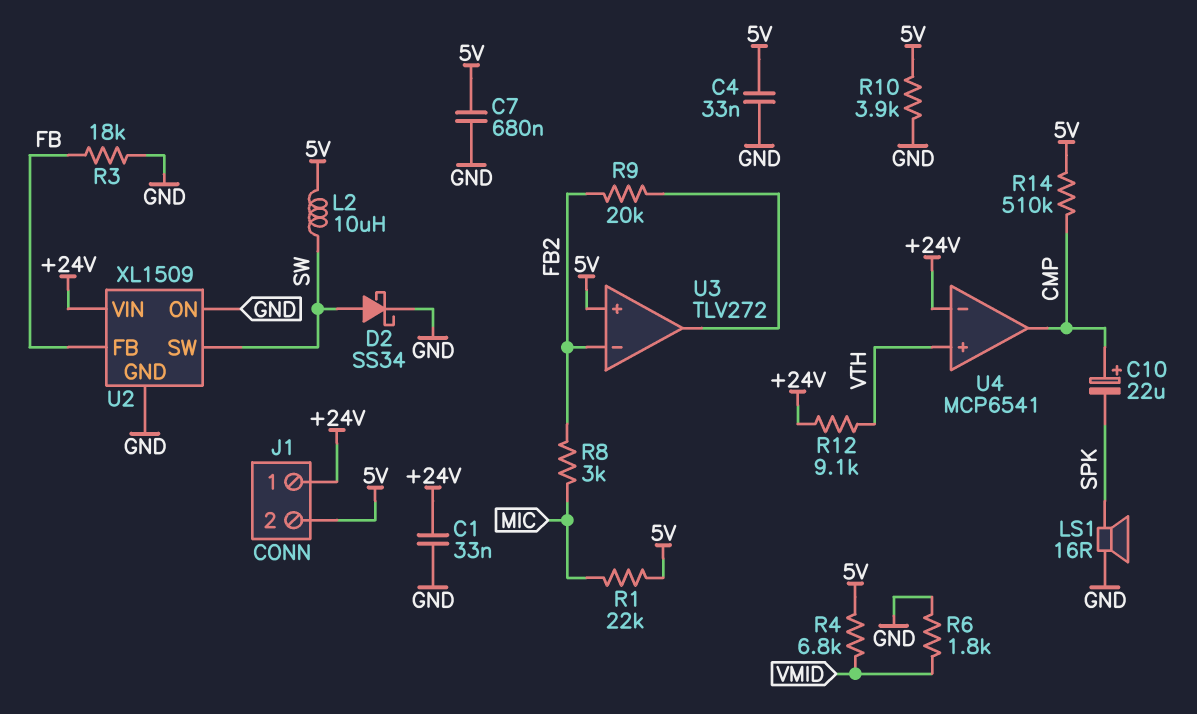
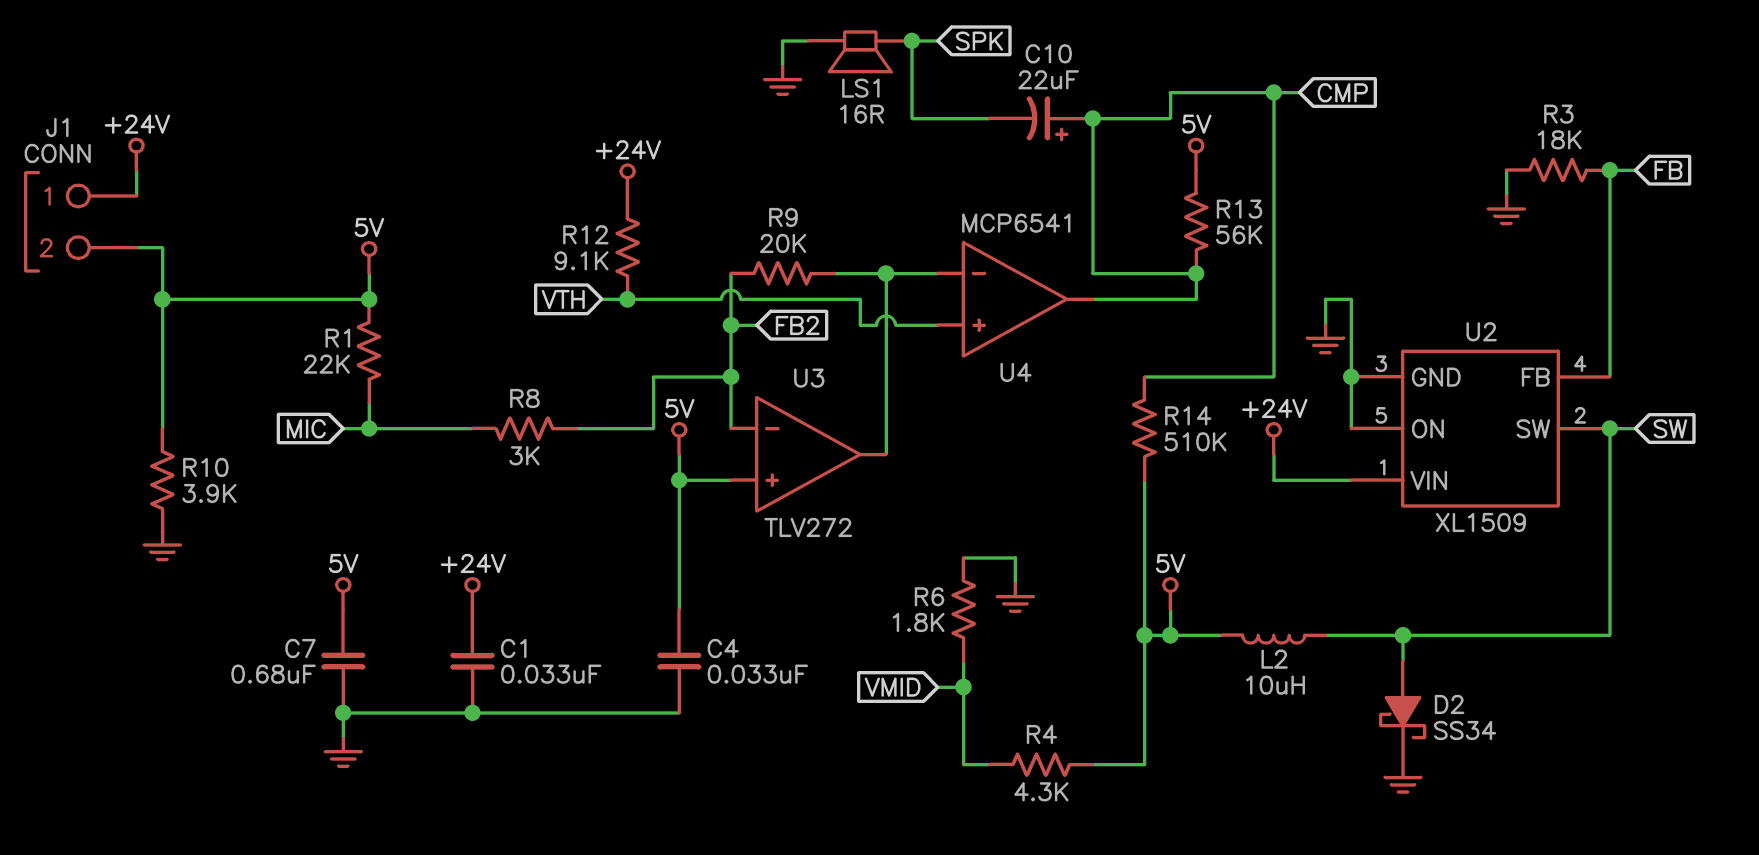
R4: 6.8k (5V, VMID) -> 4.3k (5V, VMID)
R13: none -> 56k (5V, CMP)
U4 pin in-: +24V -> U3/out

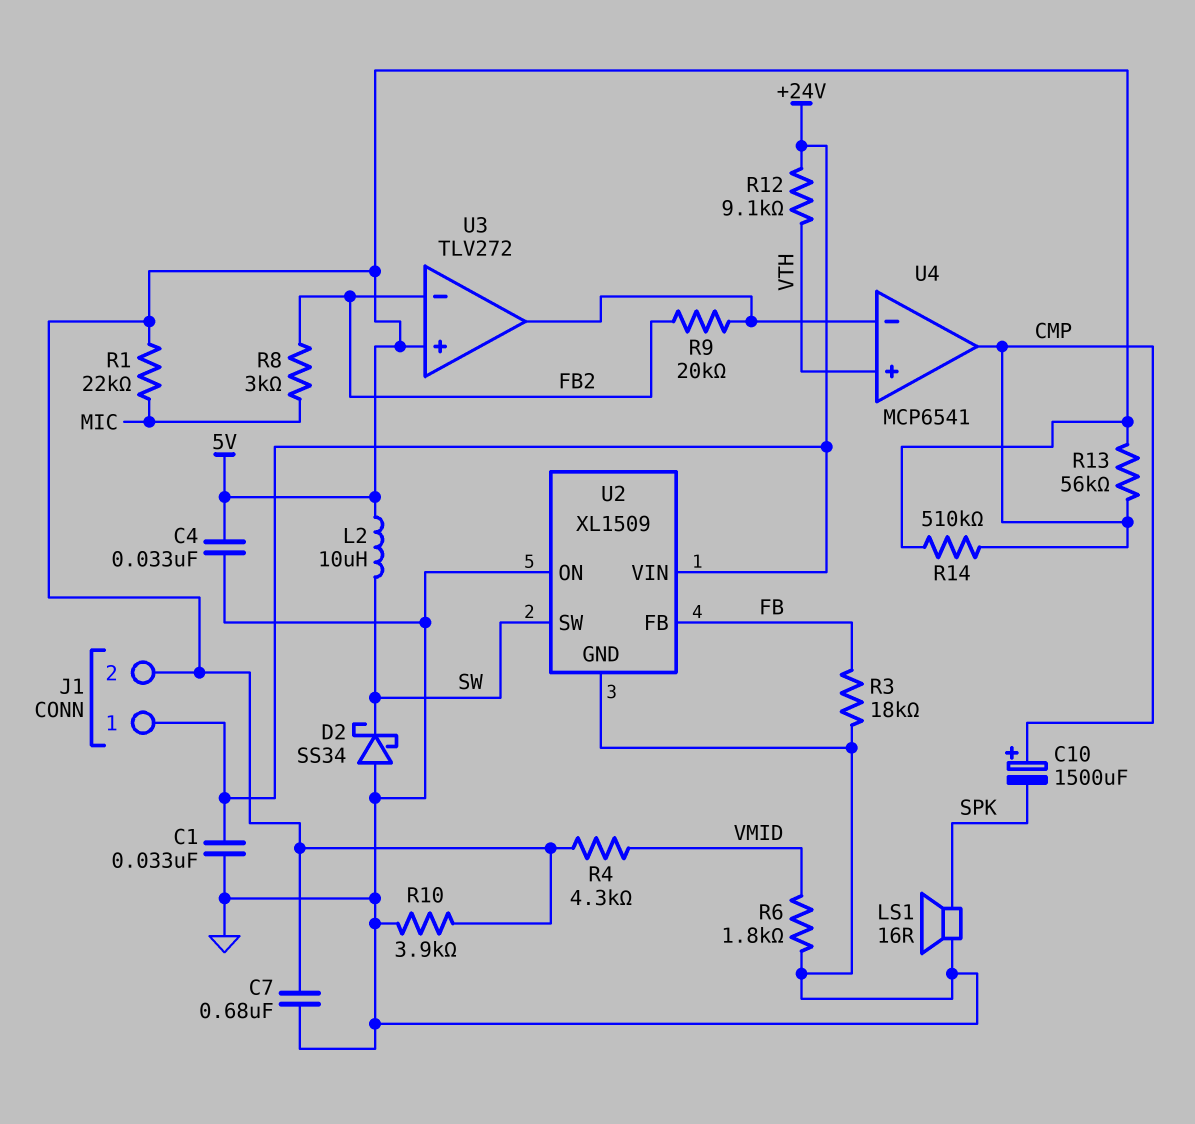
C10: 22uF (plus CMP, minus SPK) -> 1500uF (plus CMP, minus SPK)
D2: schottky SS34 (A SW, K GND) -> schottky SS34 (A GND, K SW)

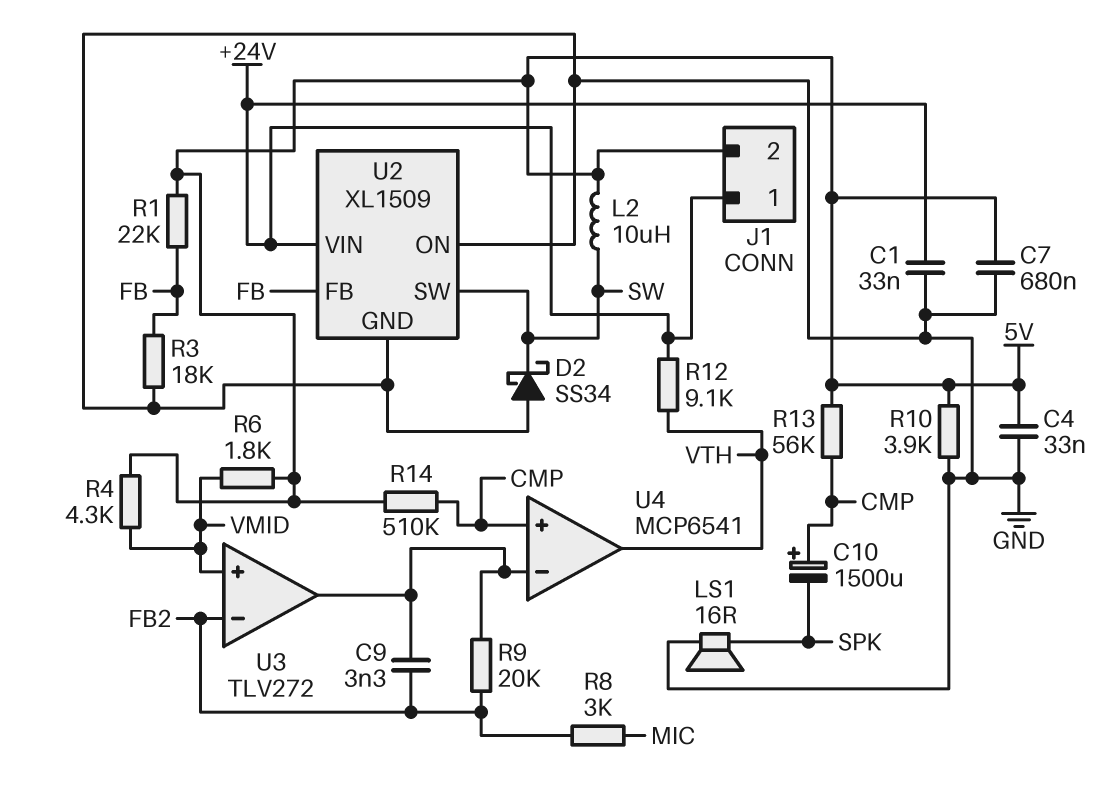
C9: none -> 3.3nF (FB2, U3/out)
R1: 22k (5V, MIC) -> 22k (5V, FB)
R6: 1.8k (GND, VMID) -> 1.8k (5V, VMID)
U3 pin in+: 5V -> VMID
U4 pin in+: VTH -> CMP
U4 pin out: CMP -> VTH

